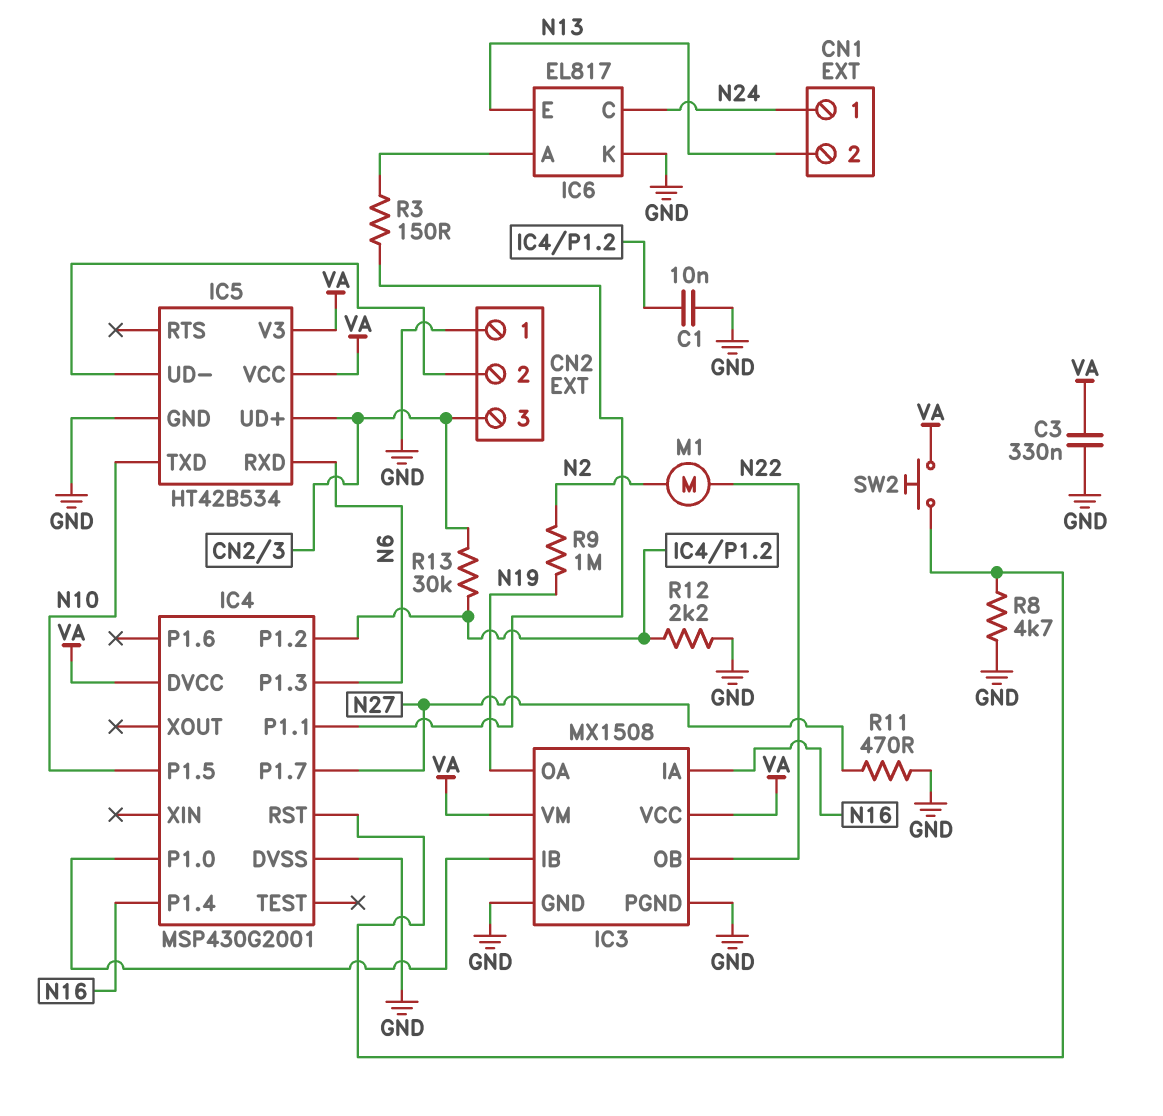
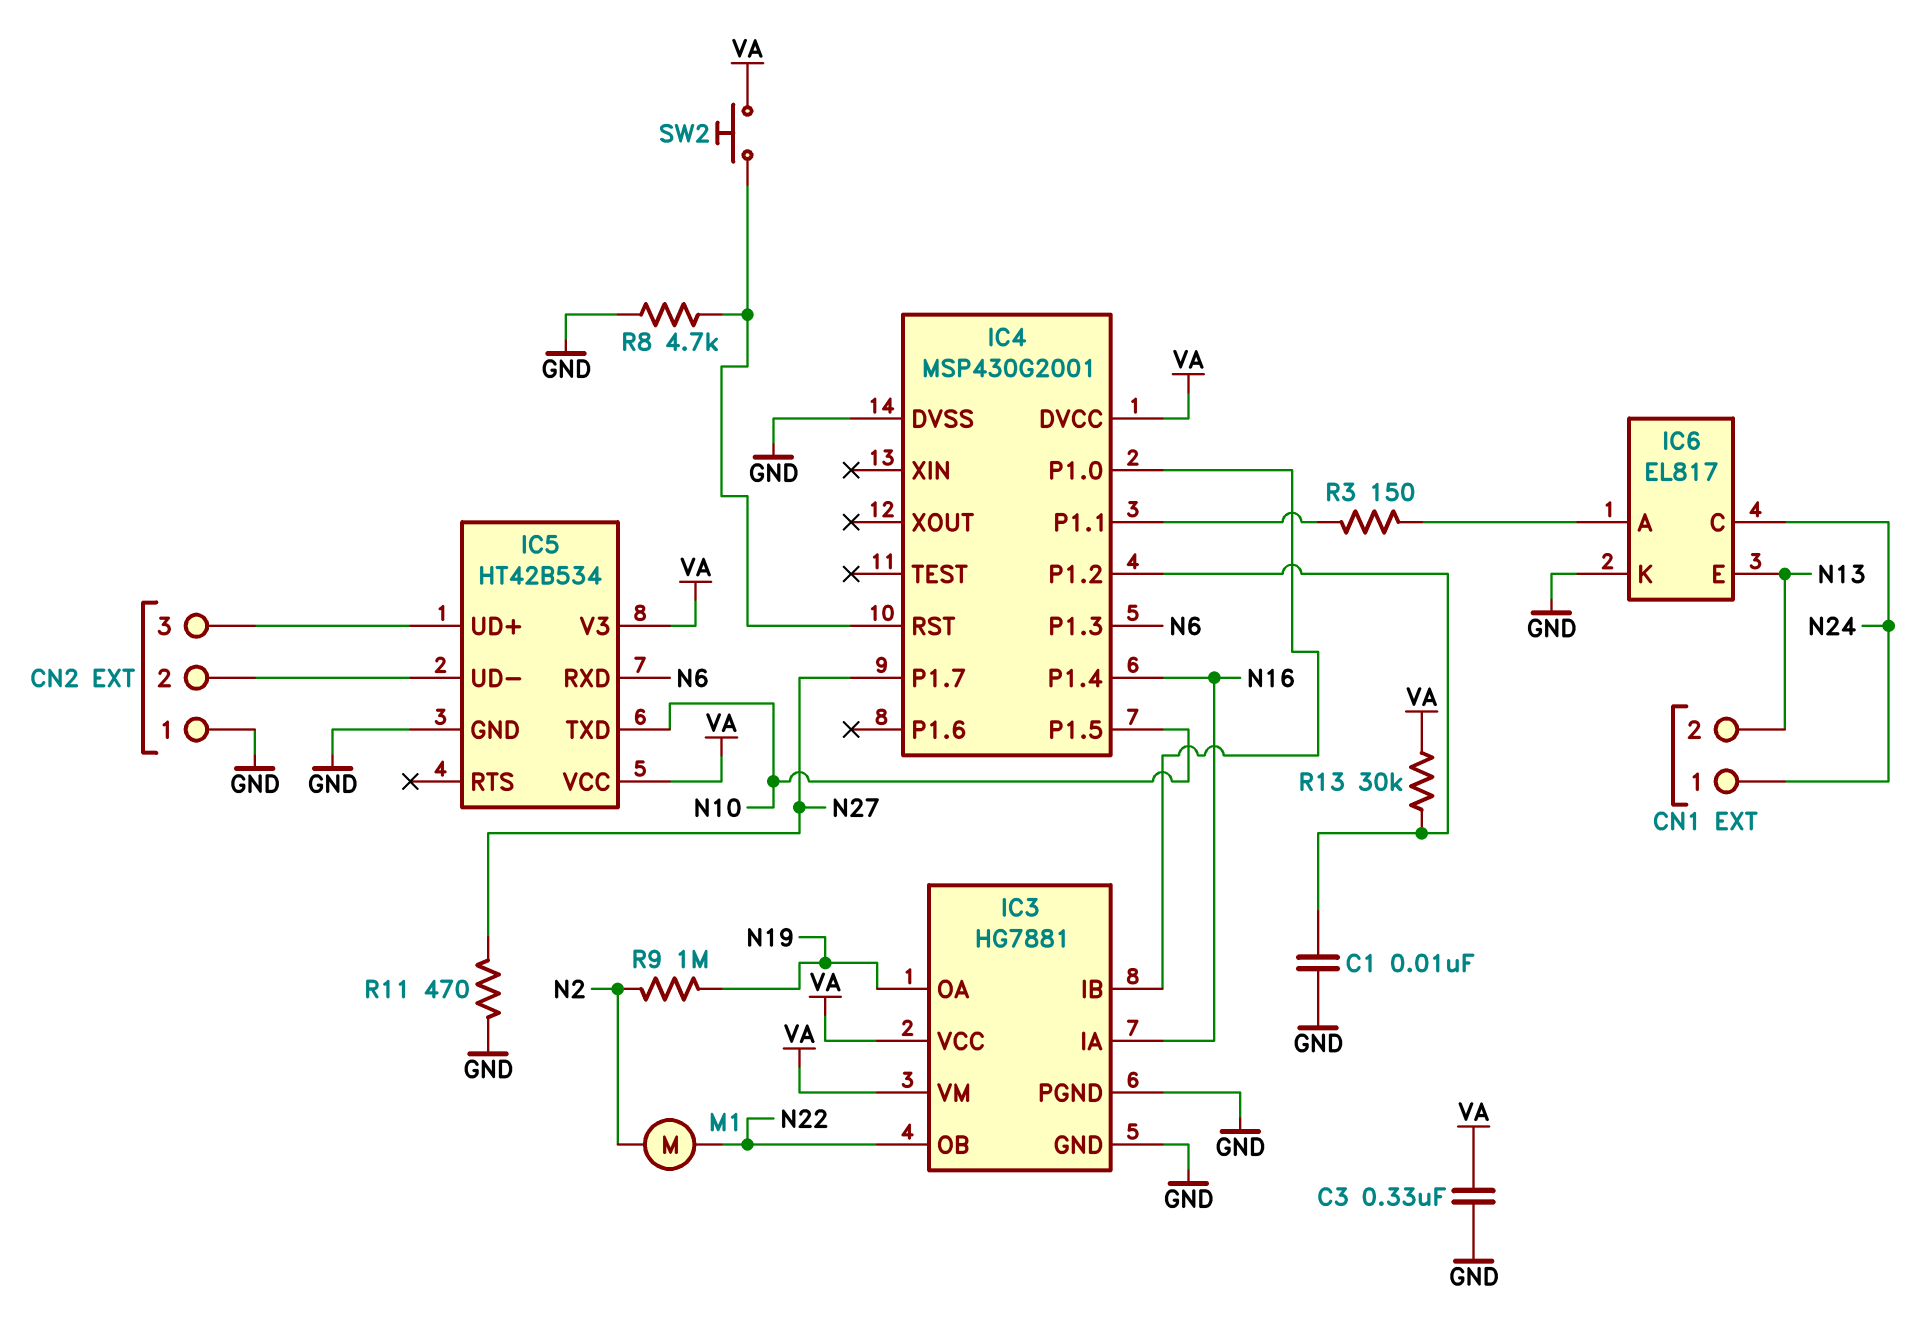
IC3: MX1508 -> HG7881
R12: 2.2k (GND, IC4/P1.2) -> none
R13: 30k (CN2/3, IC4/P1.2) -> 30k (IC4/P1.2, VA)

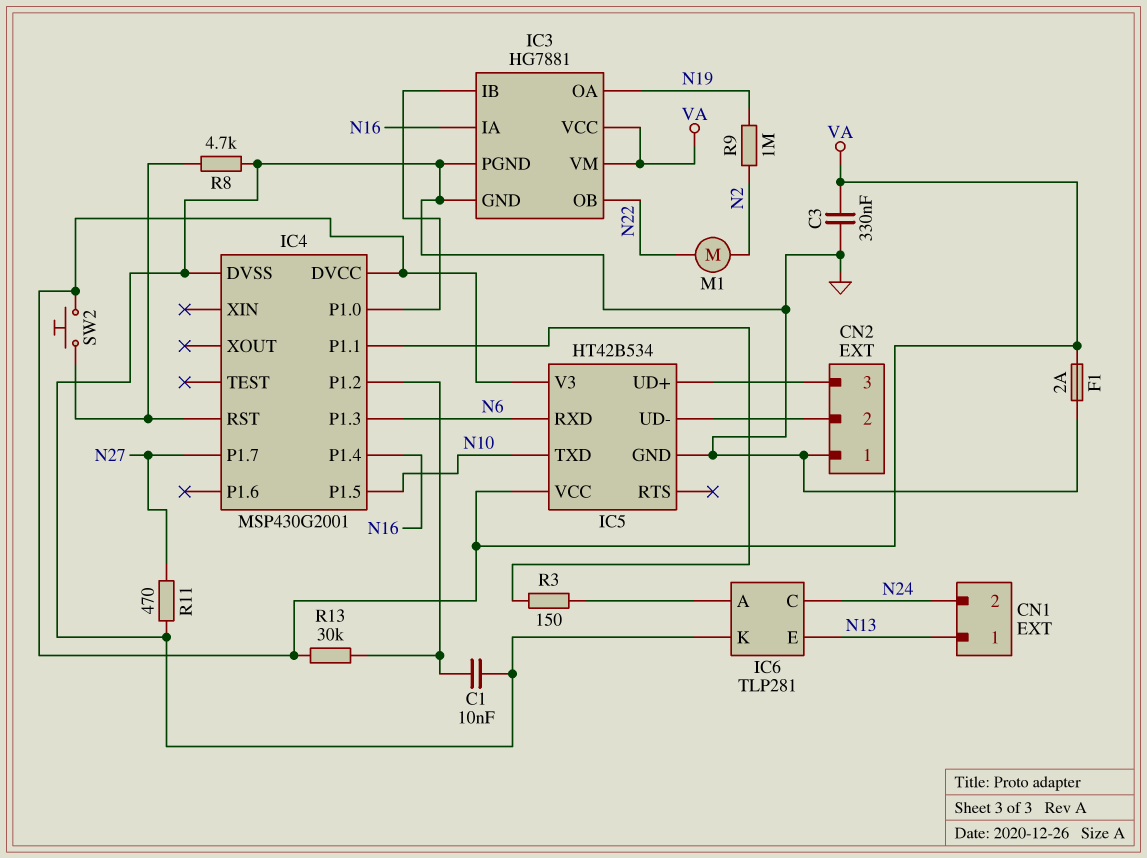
CN1 pin 1: N24 -> N13
CN1 pin 2: N13 -> N24
F1: none -> 2A (GND, VA)
IC6: EL817 -> TLP281

